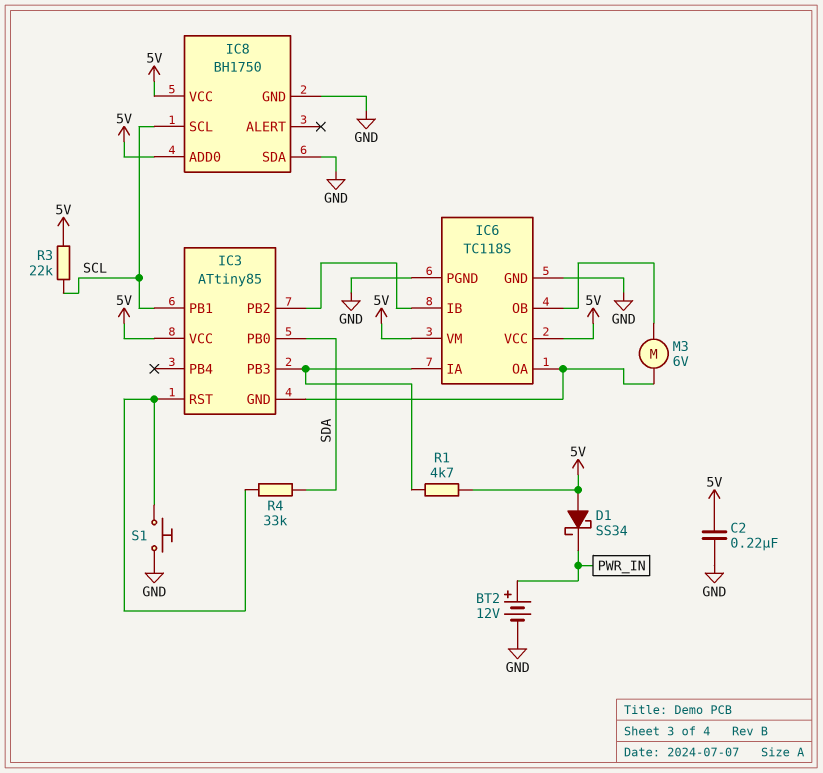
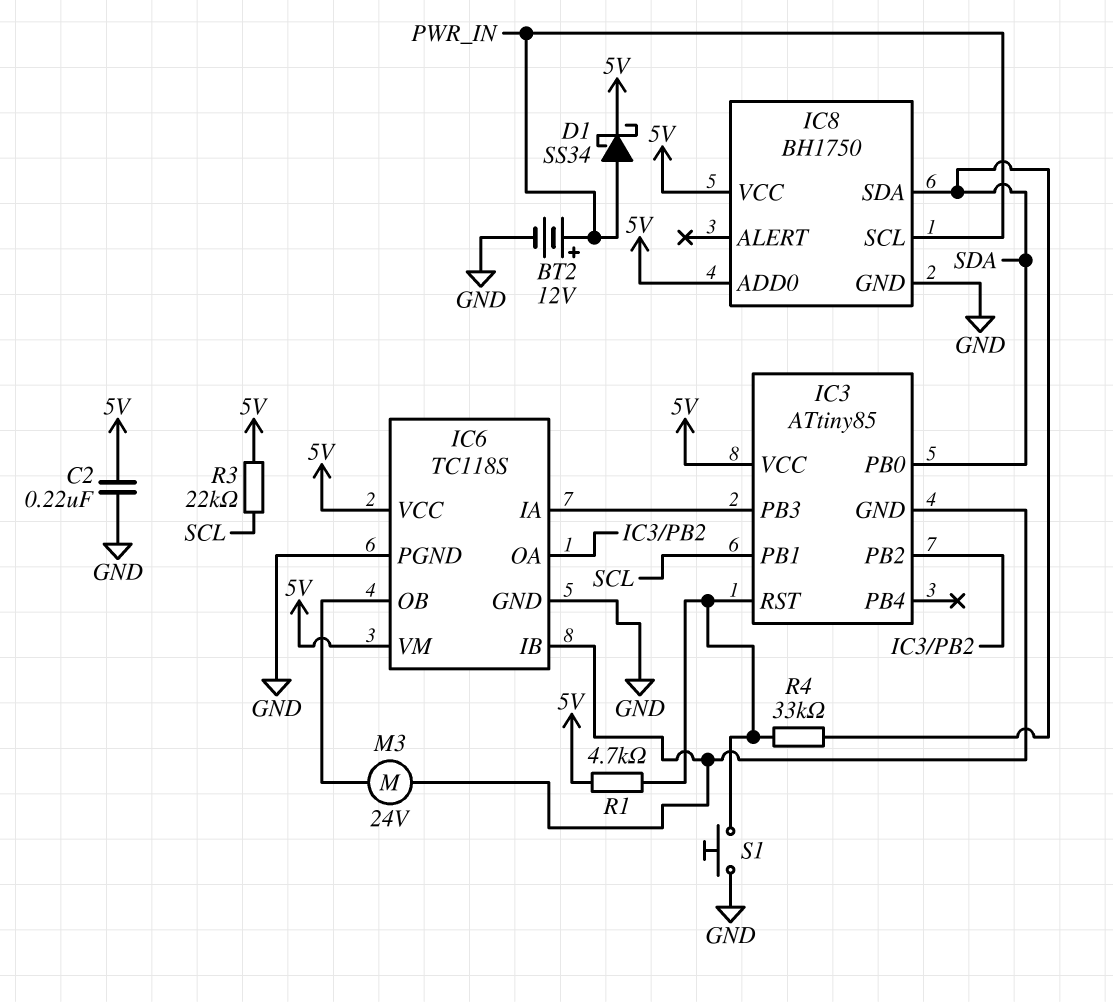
D1: schottky SS34 (A 5V, K PWR_IN) -> schottky SS34 (A PWR_IN, K 5V)
IC6 pin IB: IC3/PB2 -> IC3/GND
IC6 pin OA: IC3/GND -> IC3/PB2
IC8 pin SCL: SCL -> PWR_IN
IC8 pin SDA: GND -> SDA
M3: motor 6V (IC3/GND, IC6/OB) -> motor 24V (IC3/GND, IC6/OB)
R1: 4.7k (5V, IC3/PB3) -> 4.7k (5V, IC3/RST)

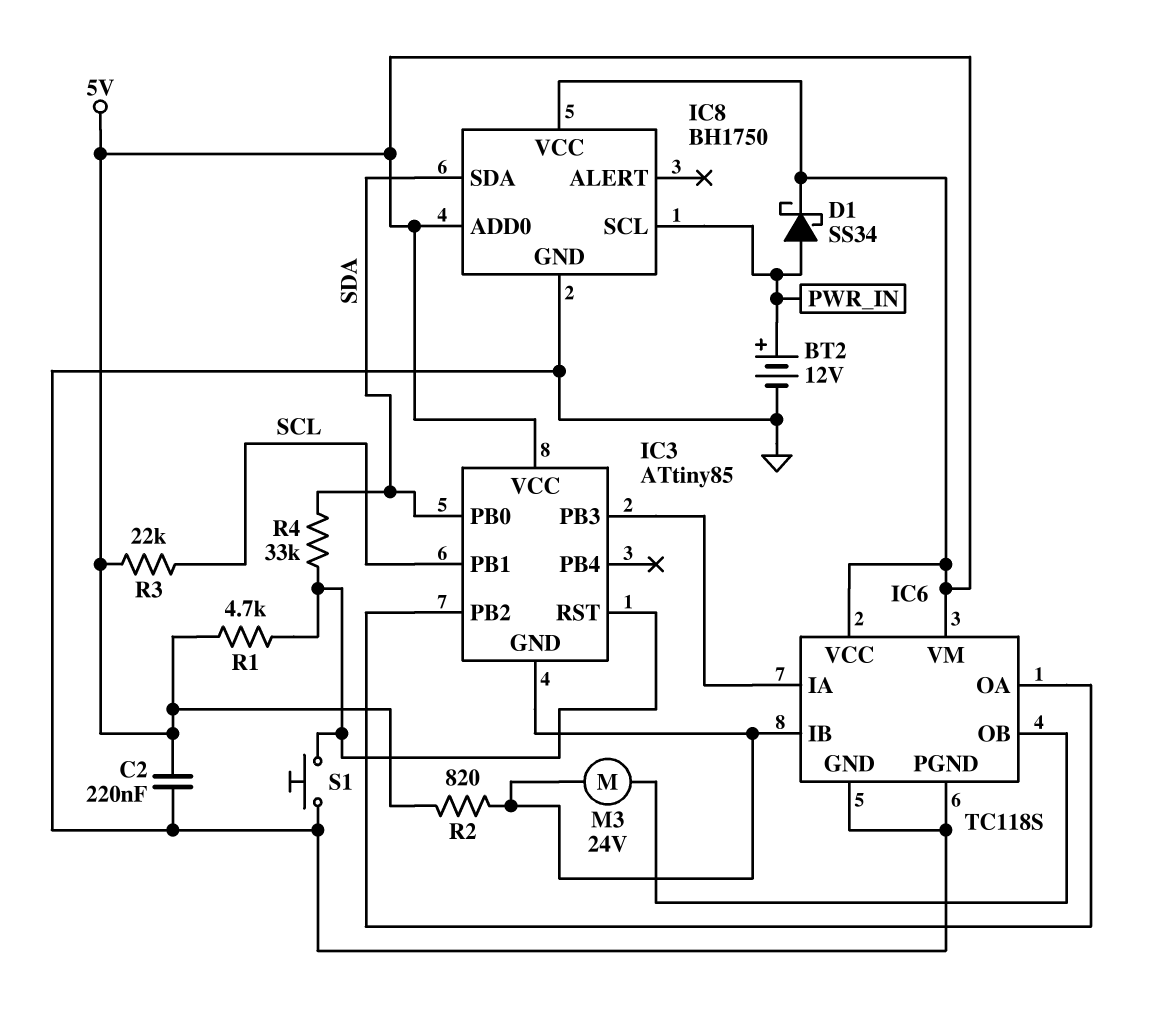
R2: none -> 820 (5V, IC3/GND)

